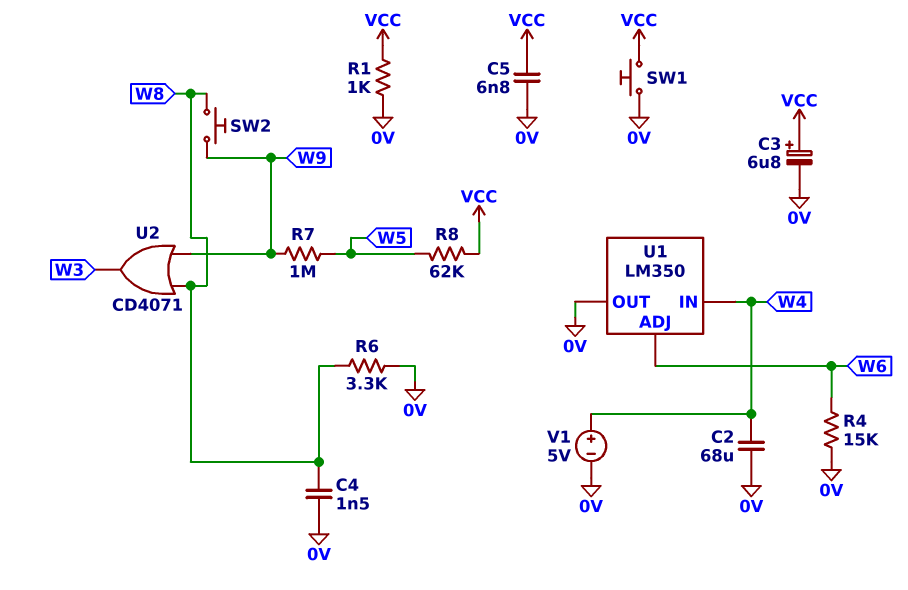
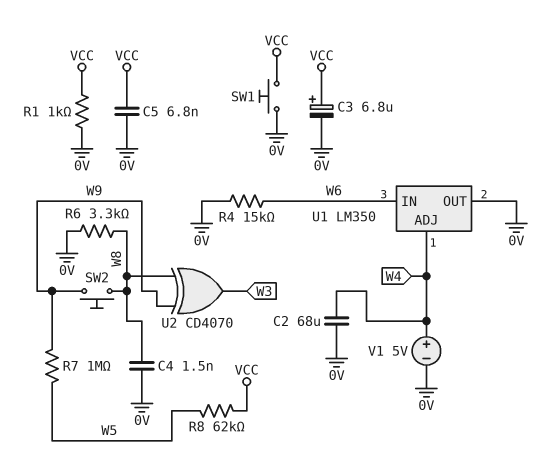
U1 pin ADJ: W6 -> W4
U1 pin IN: W4 -> W6
U2: OR CD4071 (in W8, in W9, out W3) -> XOR CD4070 (in W8, in W9, out W3)

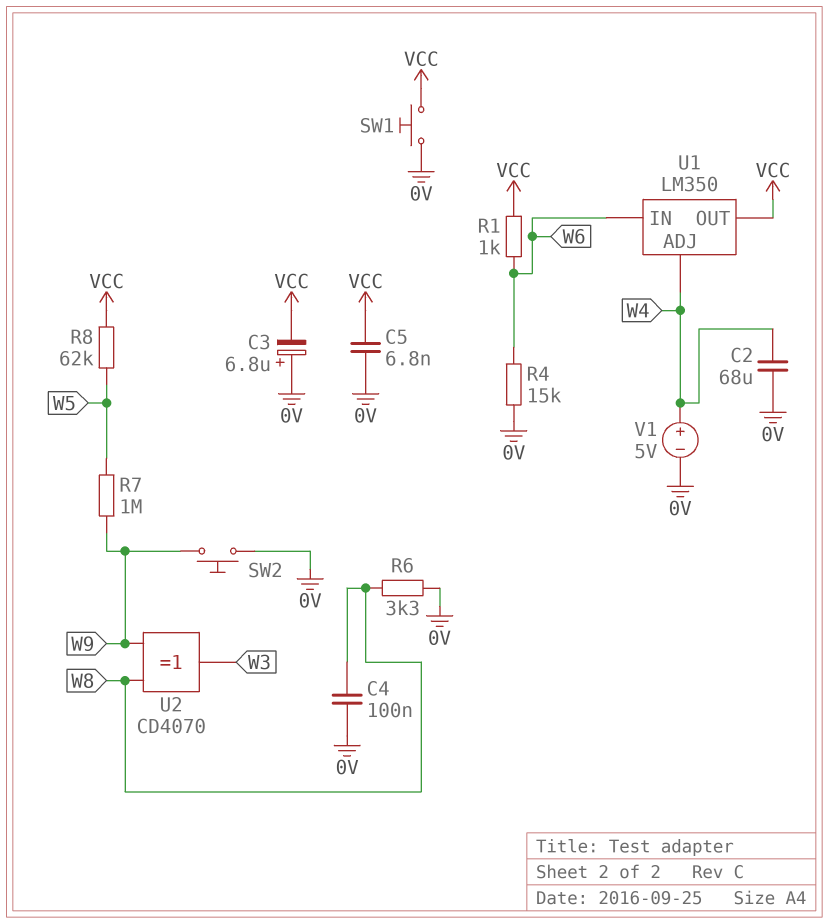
C3: 6.8uF (plus VCC, minus 0V) -> 6.8uF (plus 0V, minus VCC)
C4: 1.5nF (0V, W8) -> 100nF (0V, W8)
R1: 1k (0V, VCC) -> 1k (VCC, W6)
SW2: button (W8, W9) -> button (0V, W9)
U1 pin OUT: 0V -> VCC

